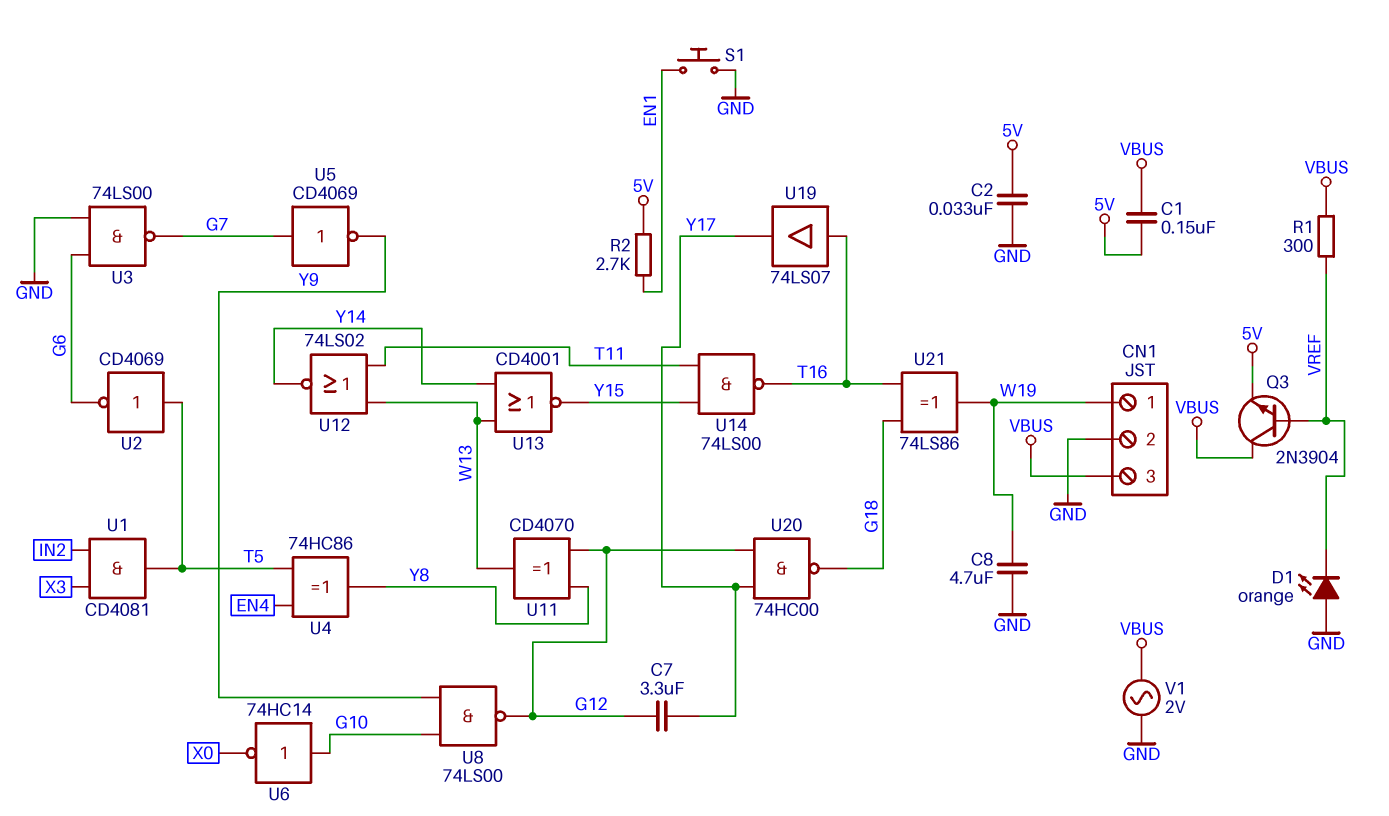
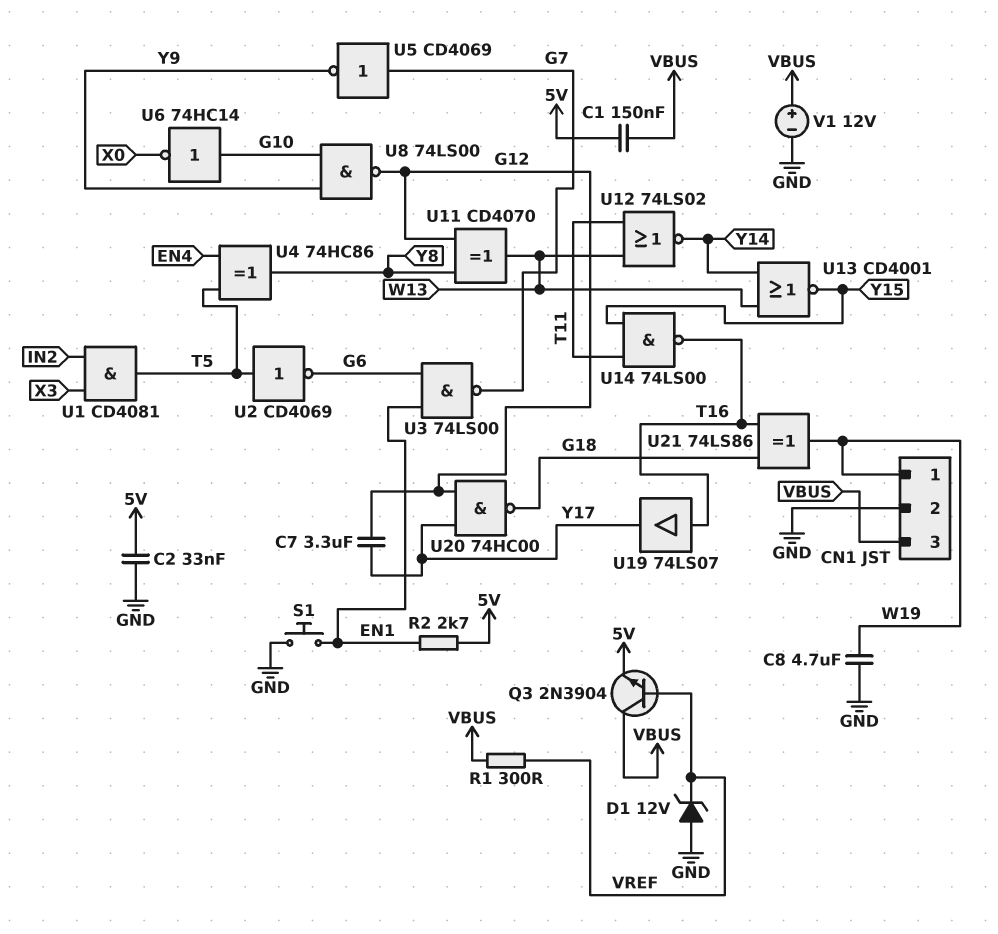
D1: LED orange (A GND, K VREF) -> zener 12V (A GND, K VREF)
U3: NAND 74LS00 (in G6, in GND, out G7) -> NAND 74LS00 (in EN1, in G6, out G7)
V1: AC 2V (GND, VBUS) -> 12V (plus VBUS, minus GND)

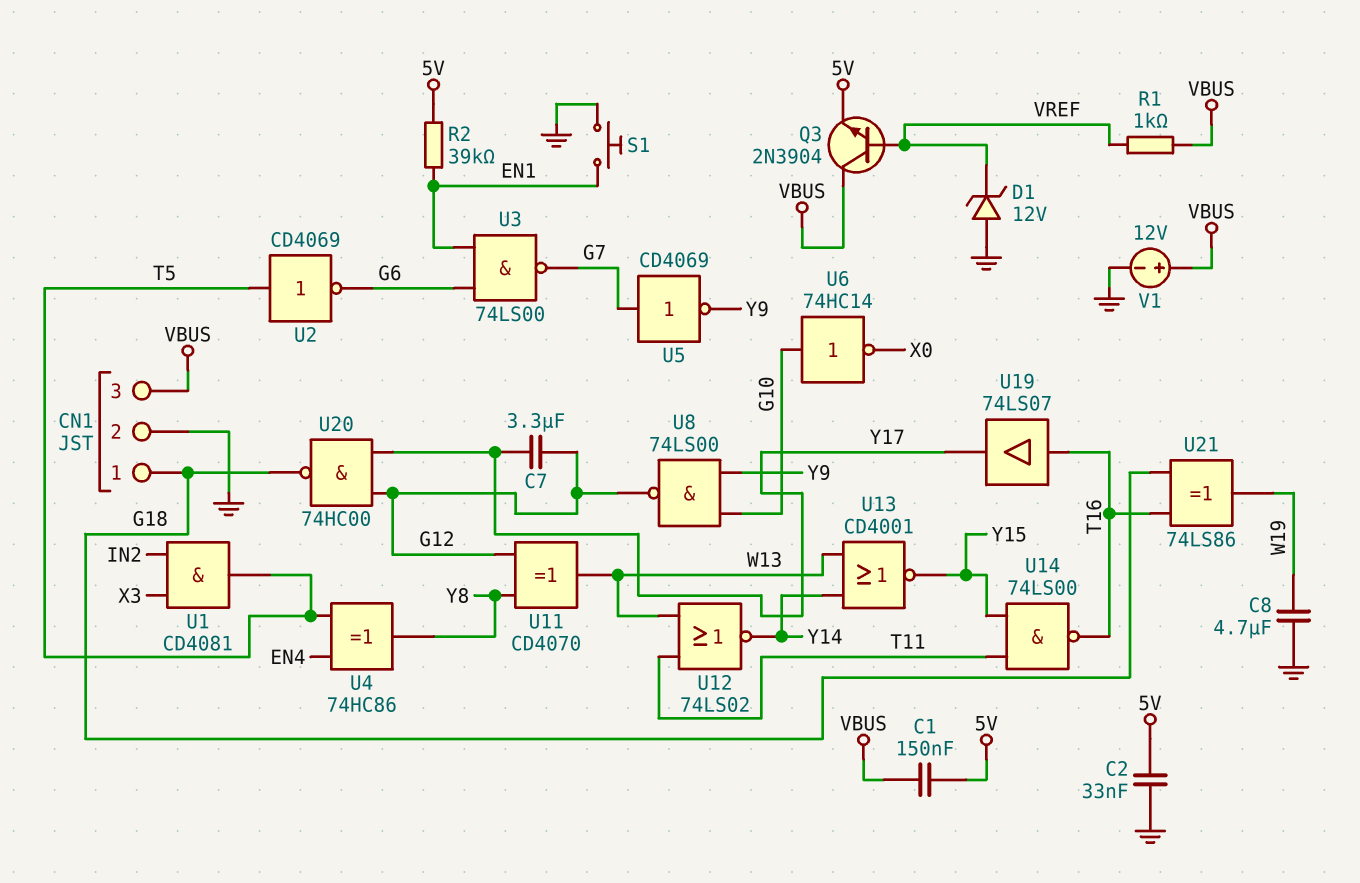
CN1 pin 1: W19 -> G18
R1: 300 (VBUS, VREF) -> 1k (VBUS, VREF)
R2: 2.7k (5V, EN1) -> 39k (5V, EN1)

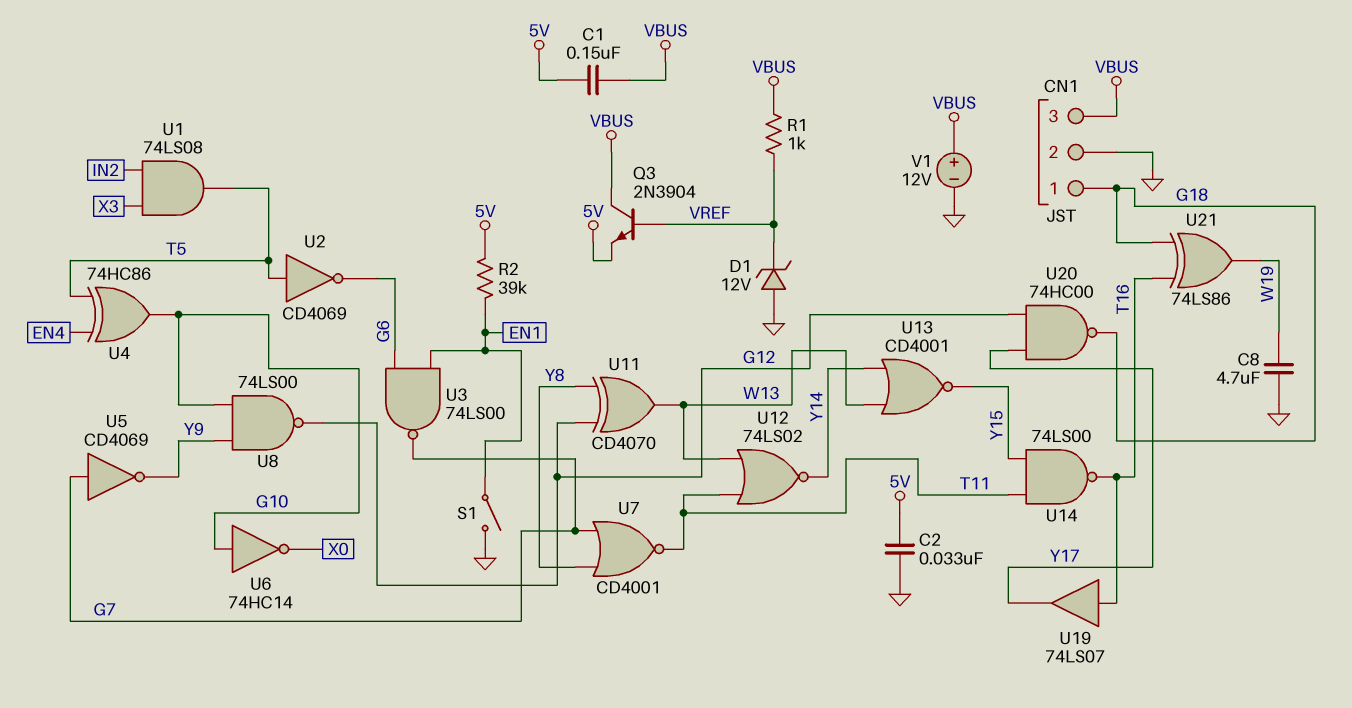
C7: 3.3uF (G12, Y17) -> none
S1: button (EN1, GND) -> switch (EN1, GND)
U1: AND CD4081 (in IN2, in X3, out T5) -> AND 74LS08 (in IN2, in X3, out T5)
U4: XOR 74HC86 (in EN4, in T5, out Y8) -> XOR 74HC86 (in EN4, in T5, out G10)
U7: none -> NOR CD4001 (in G7, in Y8, out T11)

